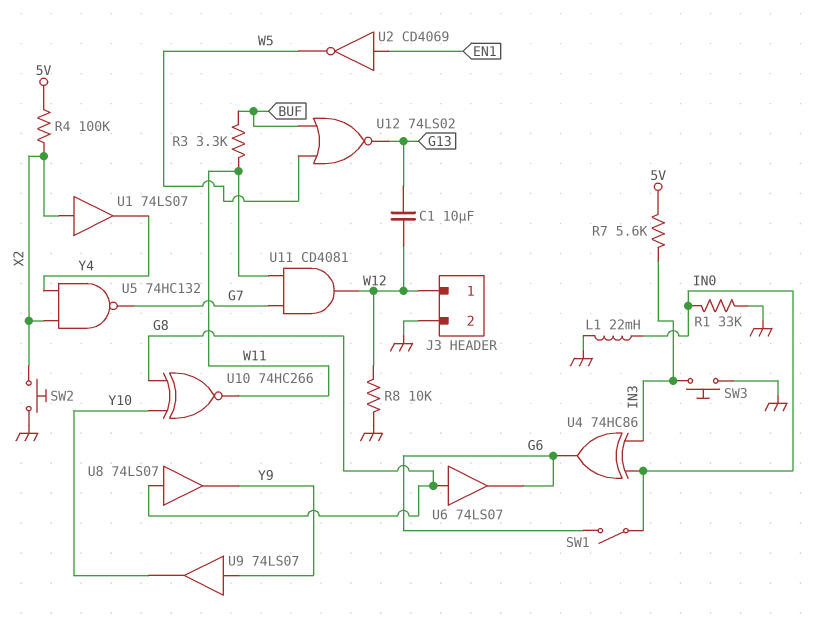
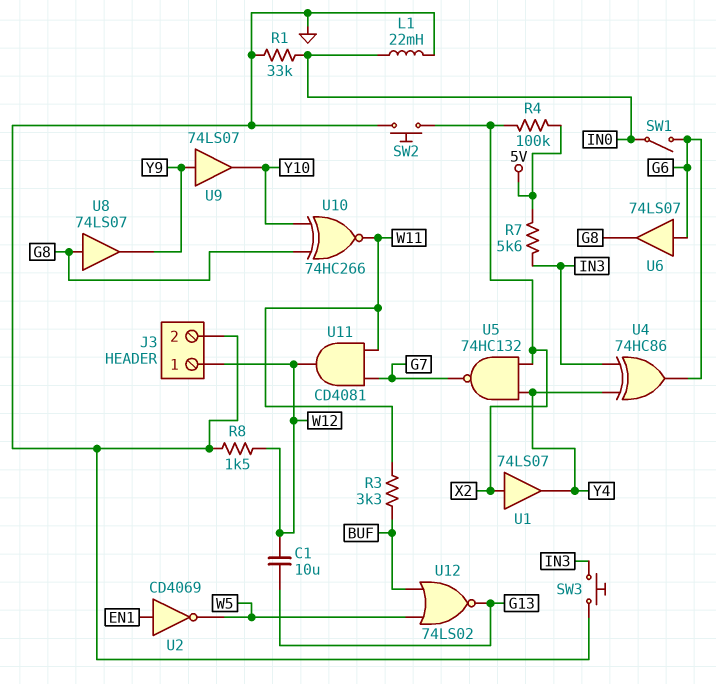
R8: 10k (GND, W12) -> 1.5k (GND, W12)
U4: XOR 74HC86 (in IN0, in IN3, out G6) -> XOR 74HC86 (in IN3, in Y4, out G6)
U6: buffer 74LS07 (in G8, out G6) -> buffer 74LS07 (in G6, out G8)

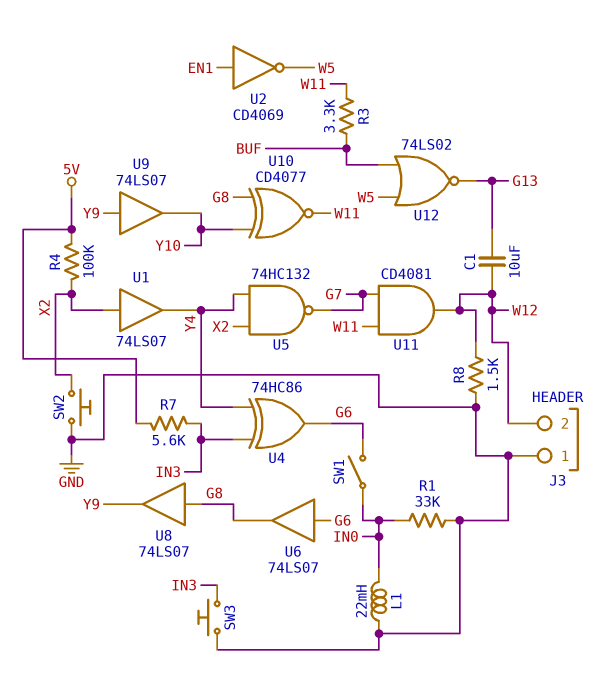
J3 pin 1: W12 -> GND
J3 pin 2: GND -> W12
U10: XNOR 74HC266 (in G8, in Y10, out W11) -> XNOR CD4077 (in G8, in Y10, out W11)

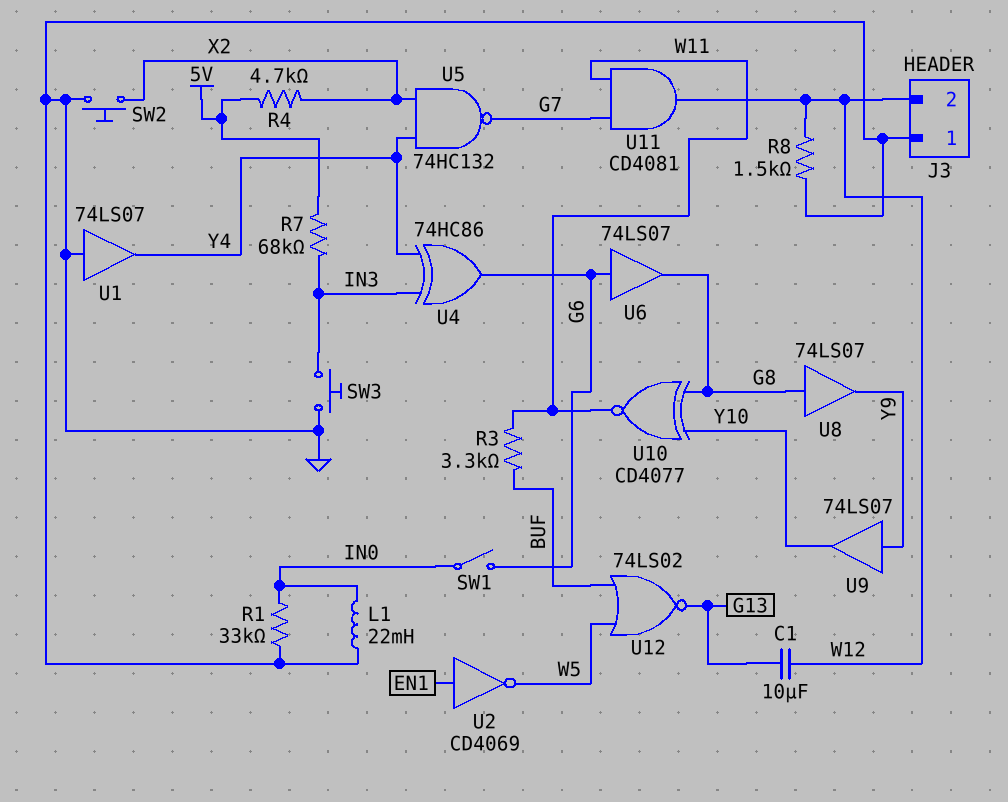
R4: 100k (5V, X2) -> 4.7k (5V, X2)
R7: 5.6k (5V, IN3) -> 68k (5V, IN3)
U1: buffer 74LS07 (in X2, out Y4) -> buffer 74LS07 (in GND, out Y4)

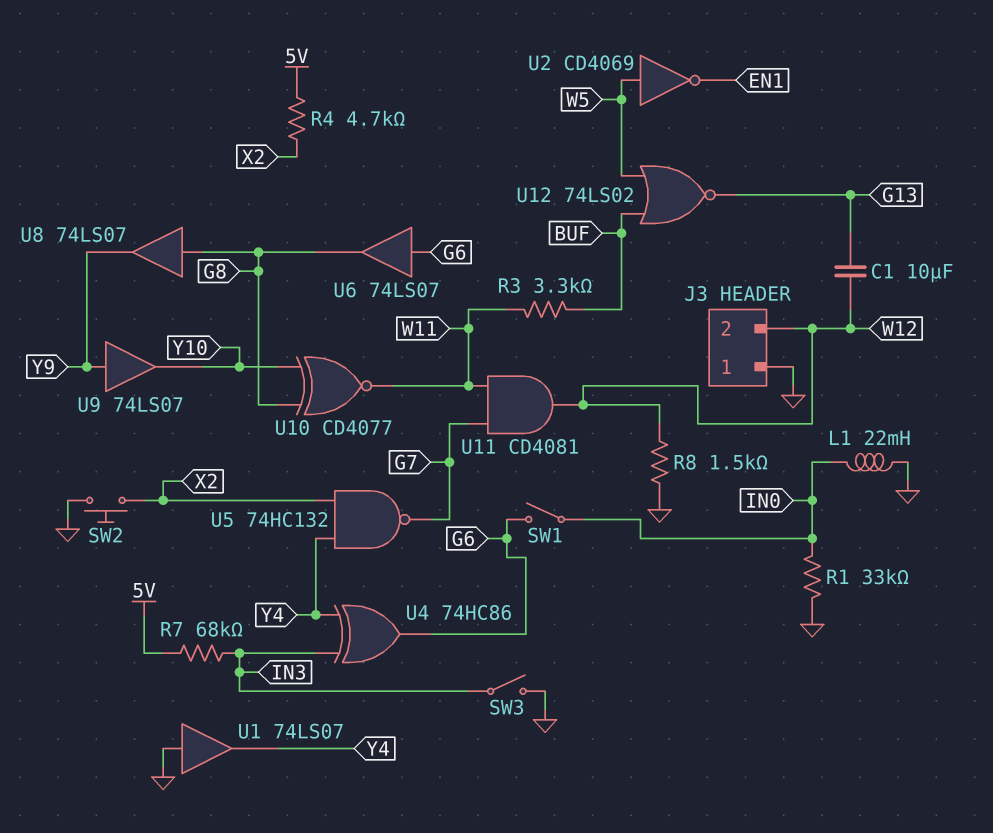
SW3: button (GND, IN3) -> switch (GND, IN3)
U2: NOT CD4069 (in EN1, out W5) -> NOT CD4069 (in W5, out EN1)

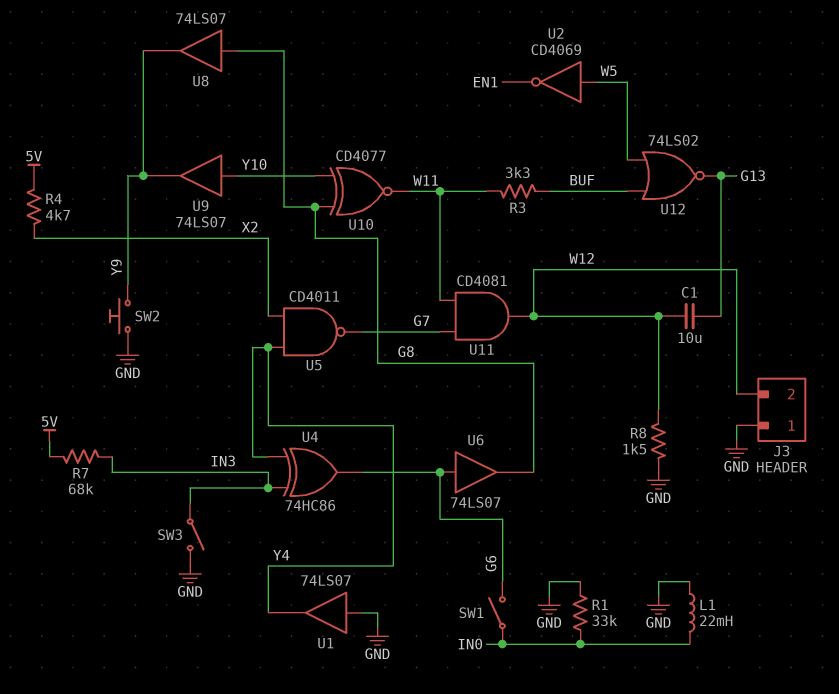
SW2: button (GND, X2) -> button (GND, Y9)
U5: NAND 74HC132 (in X2, in Y4, out G7) -> NAND CD4011 (in X2, in Y4, out G7)
U9: buffer 74LS07 (in Y9, out Y10) -> buffer 74LS07 (in Y10, out Y9)

